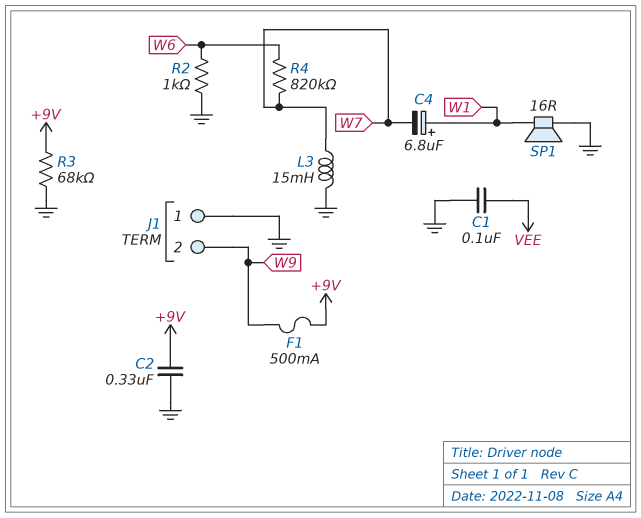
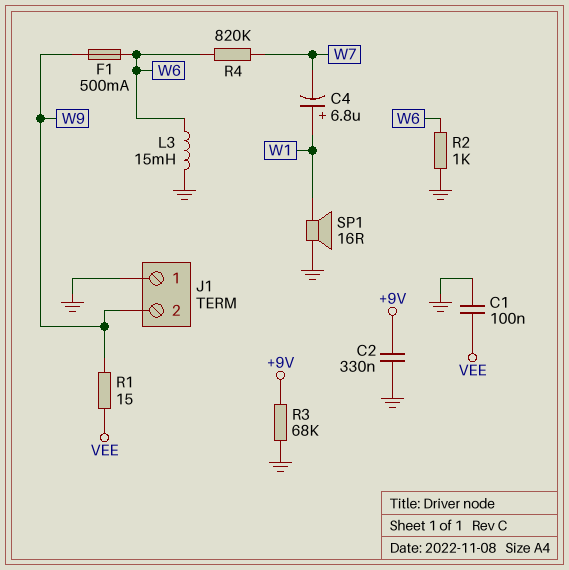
F1: 500mA (+9V, W9) -> 500mA (W6, W9)
L3: 15mH (GND, W7) -> 15mH (GND, W6)
R1: none -> 15 (VEE, W9)

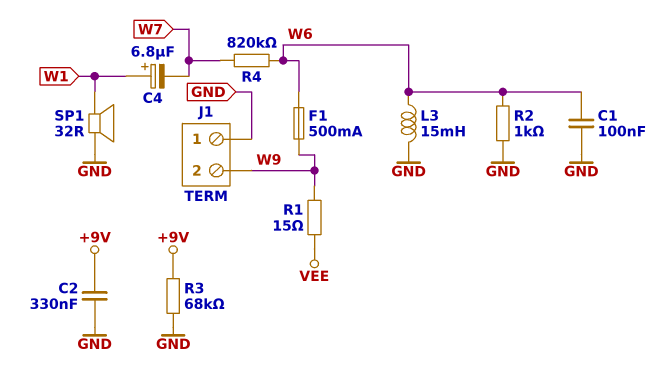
C1: 100nF (GND, VEE) -> 100nF (GND, W6)
SP1: speaker 16R (GND, W1) -> speaker 32R (GND, W1)

